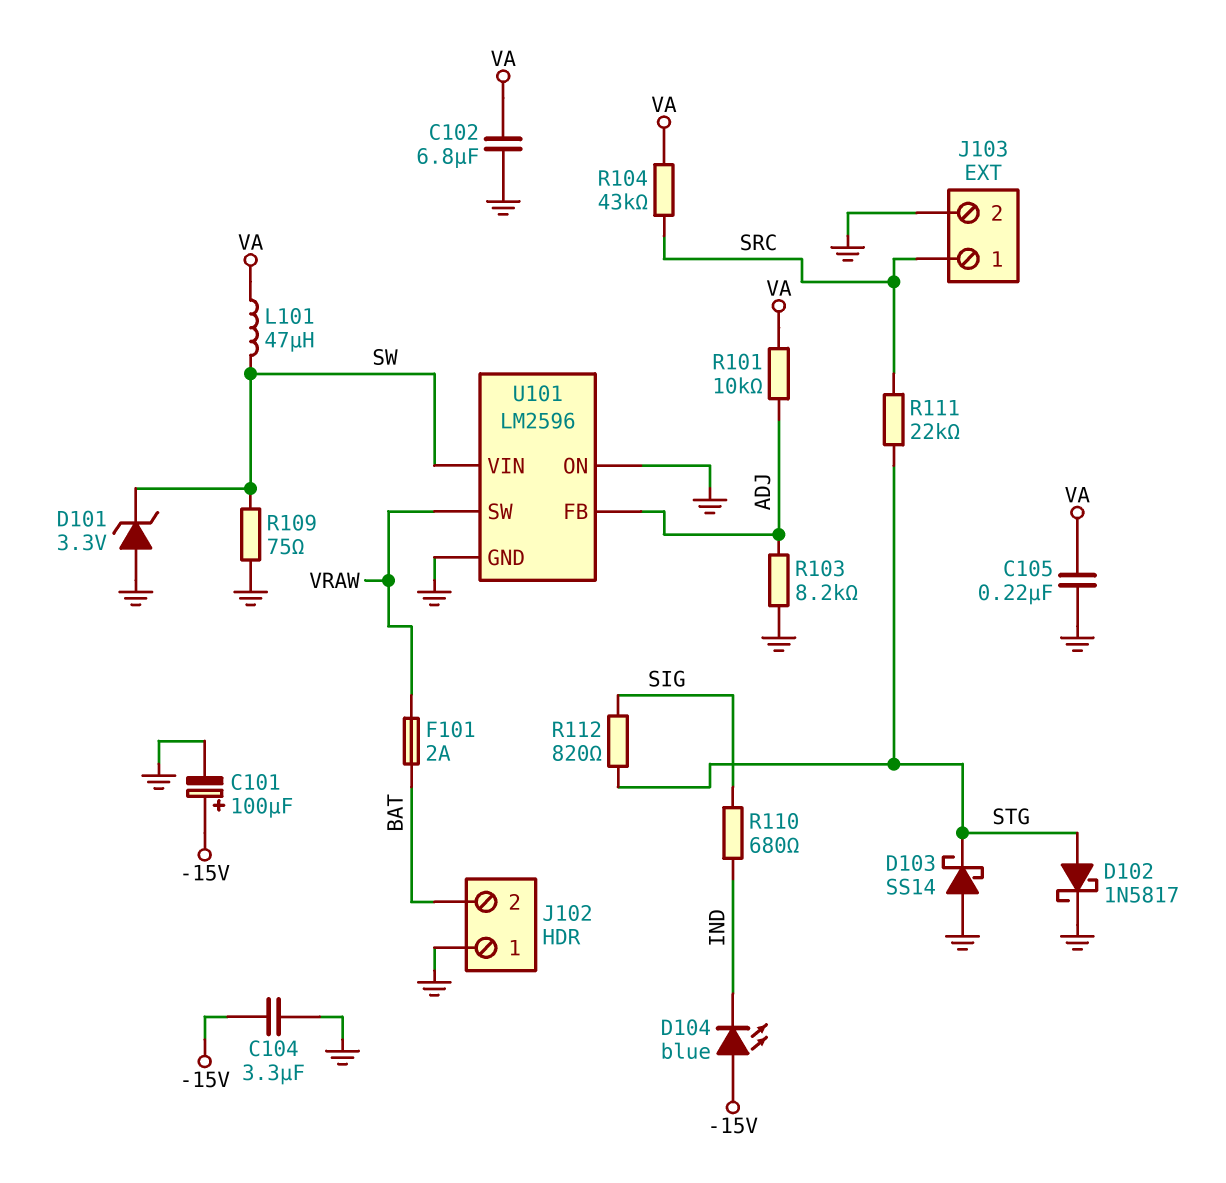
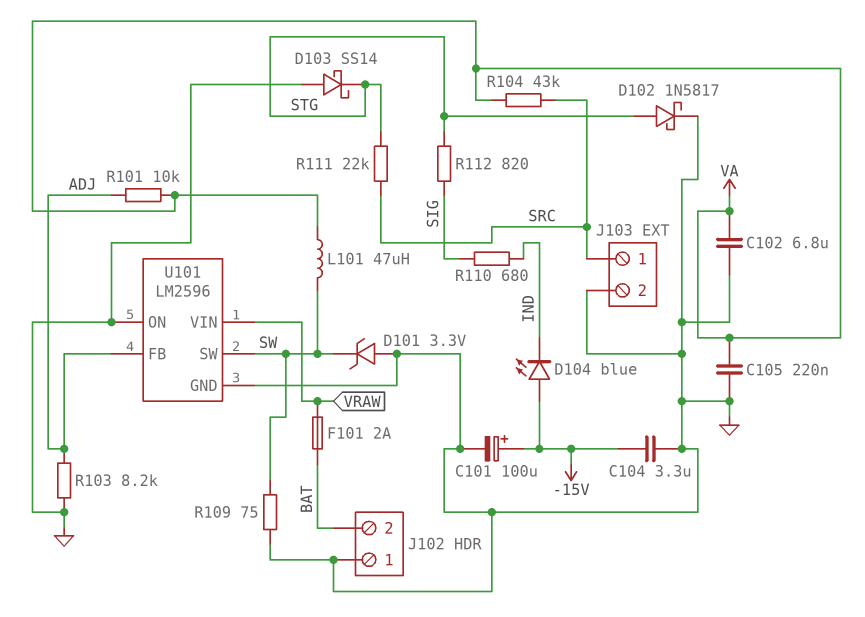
U101 pin SW: VRAW -> SW
U101 pin VIN: SW -> VRAW

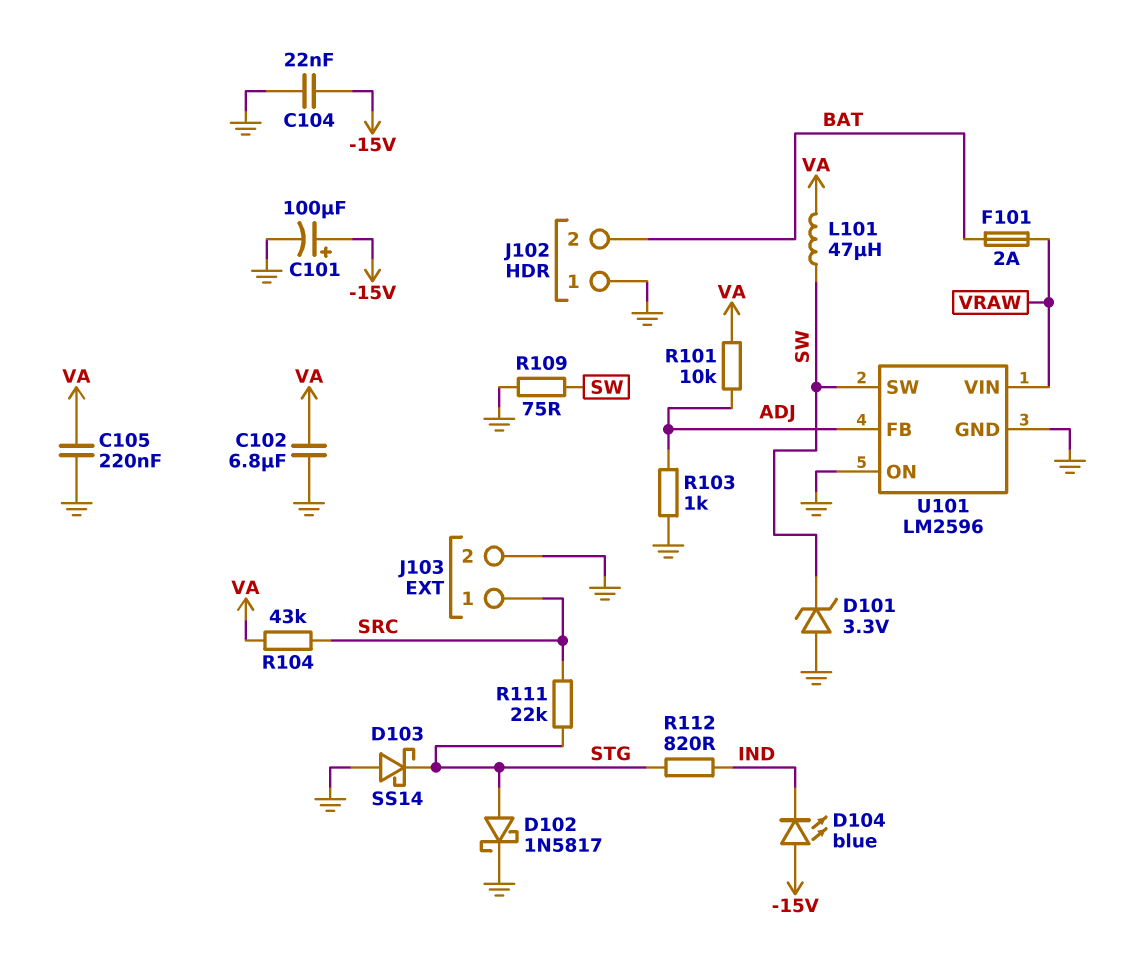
C104: 3.3uF (-15V, GND) -> 22nF (-15V, GND)
R103: 8.2k (ADJ, GND) -> 1k (ADJ, GND)
R110: 680 (IND, SIG) -> none
R112: 820 (SIG, STG) -> 820 (IND, STG)

